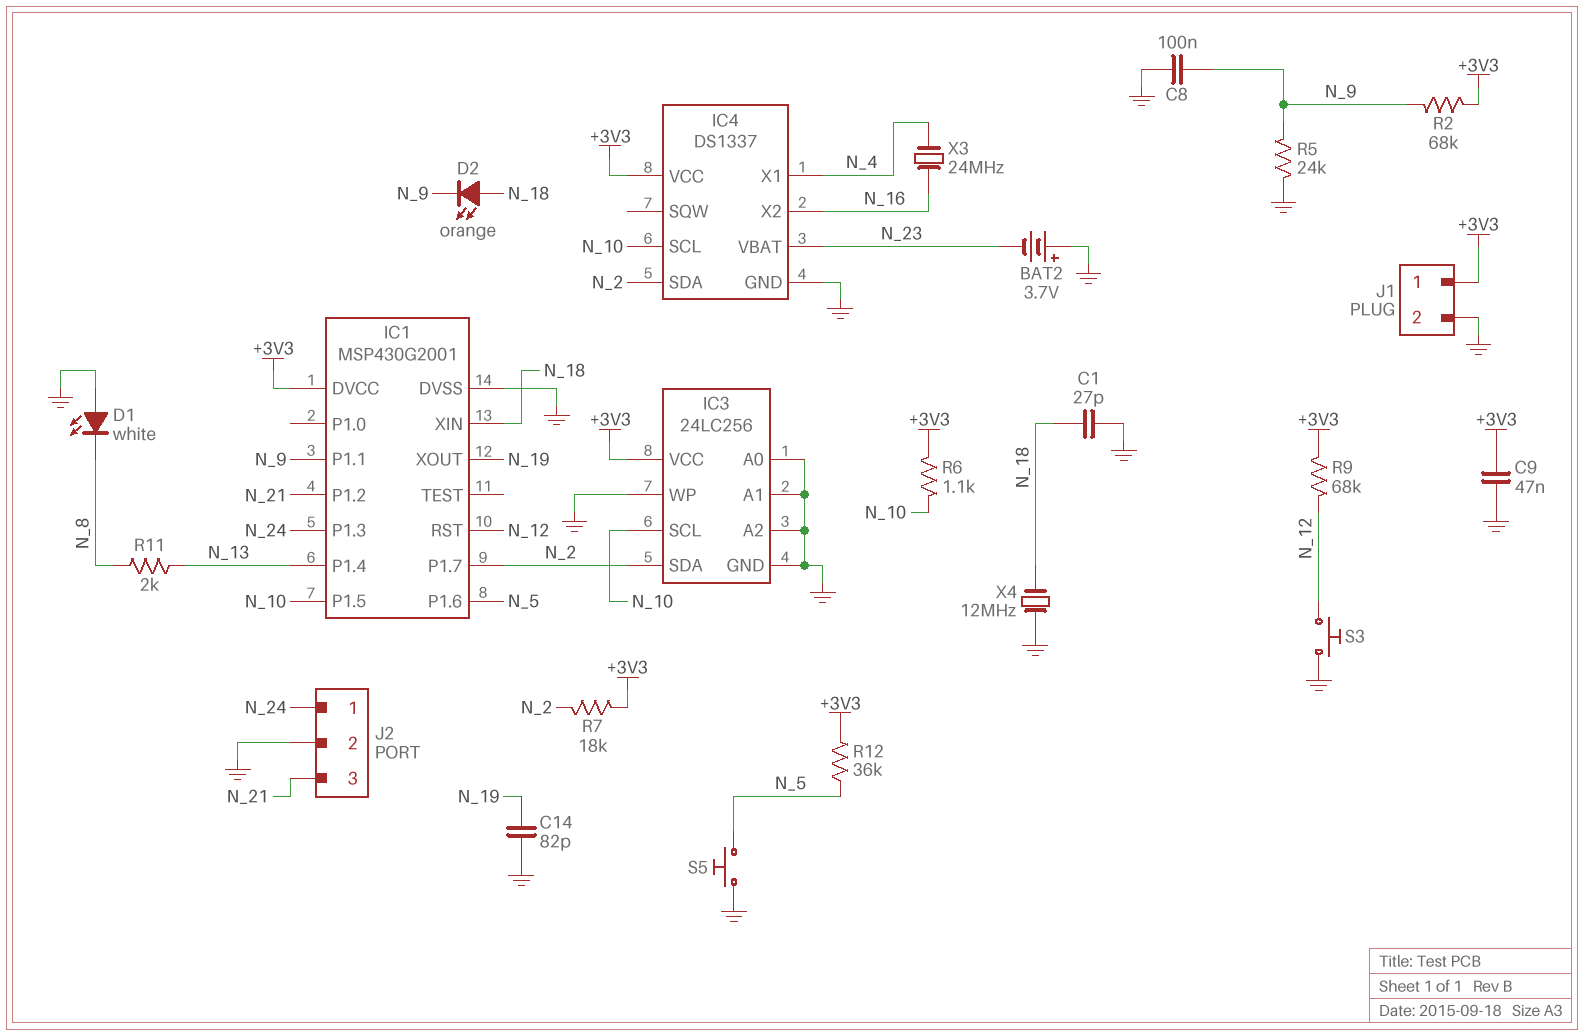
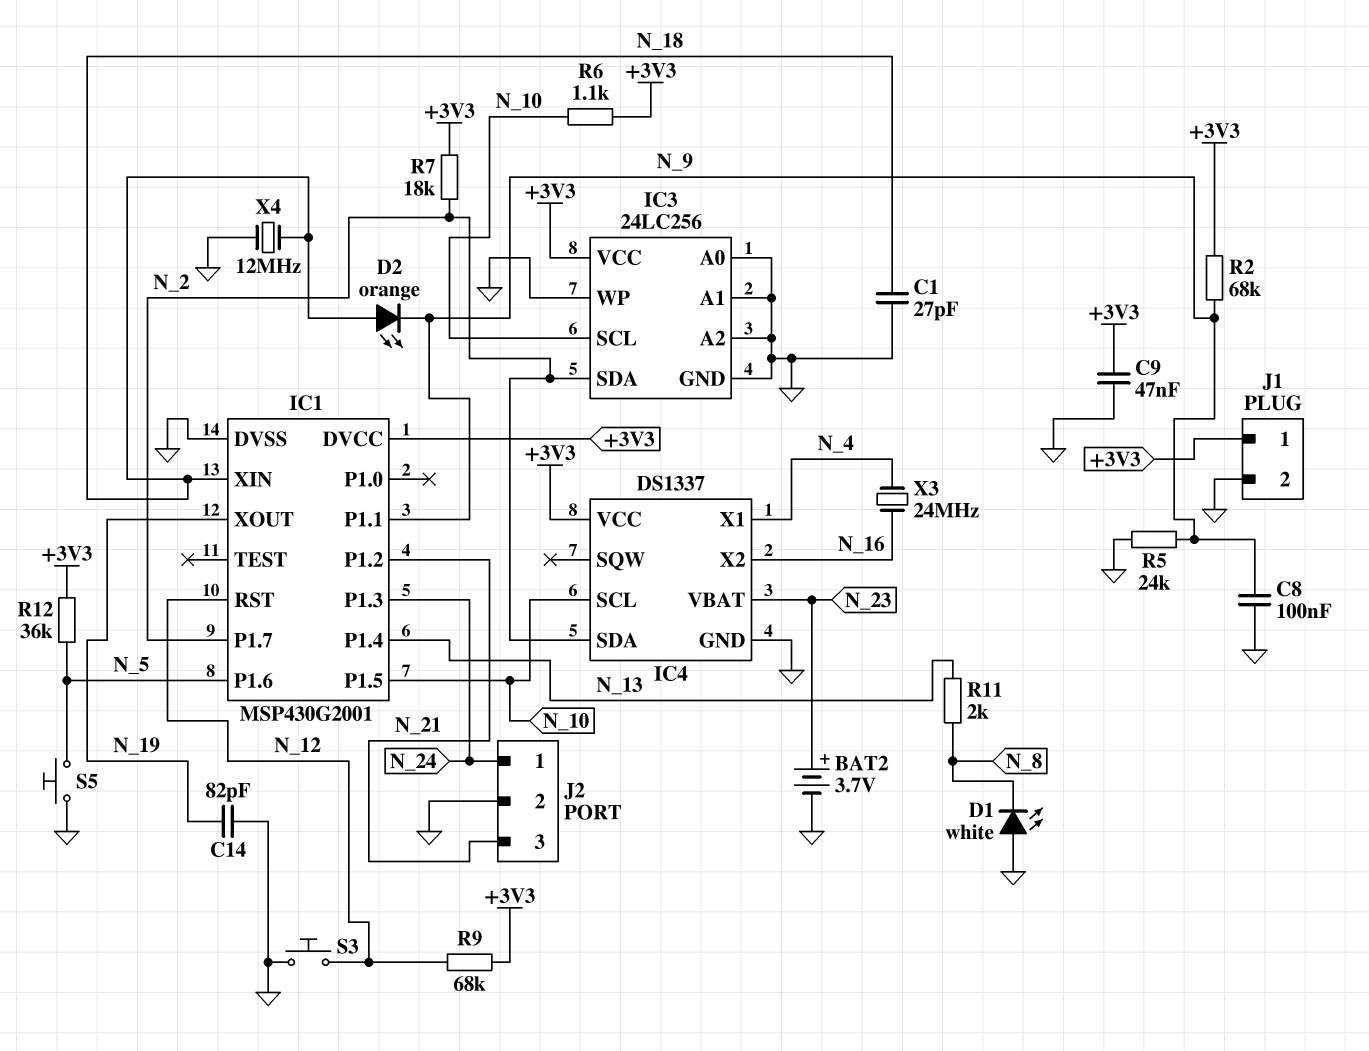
BAT2: 3.7V (plus GND, minus N_23) -> 3.7V (plus N_23, minus GND)

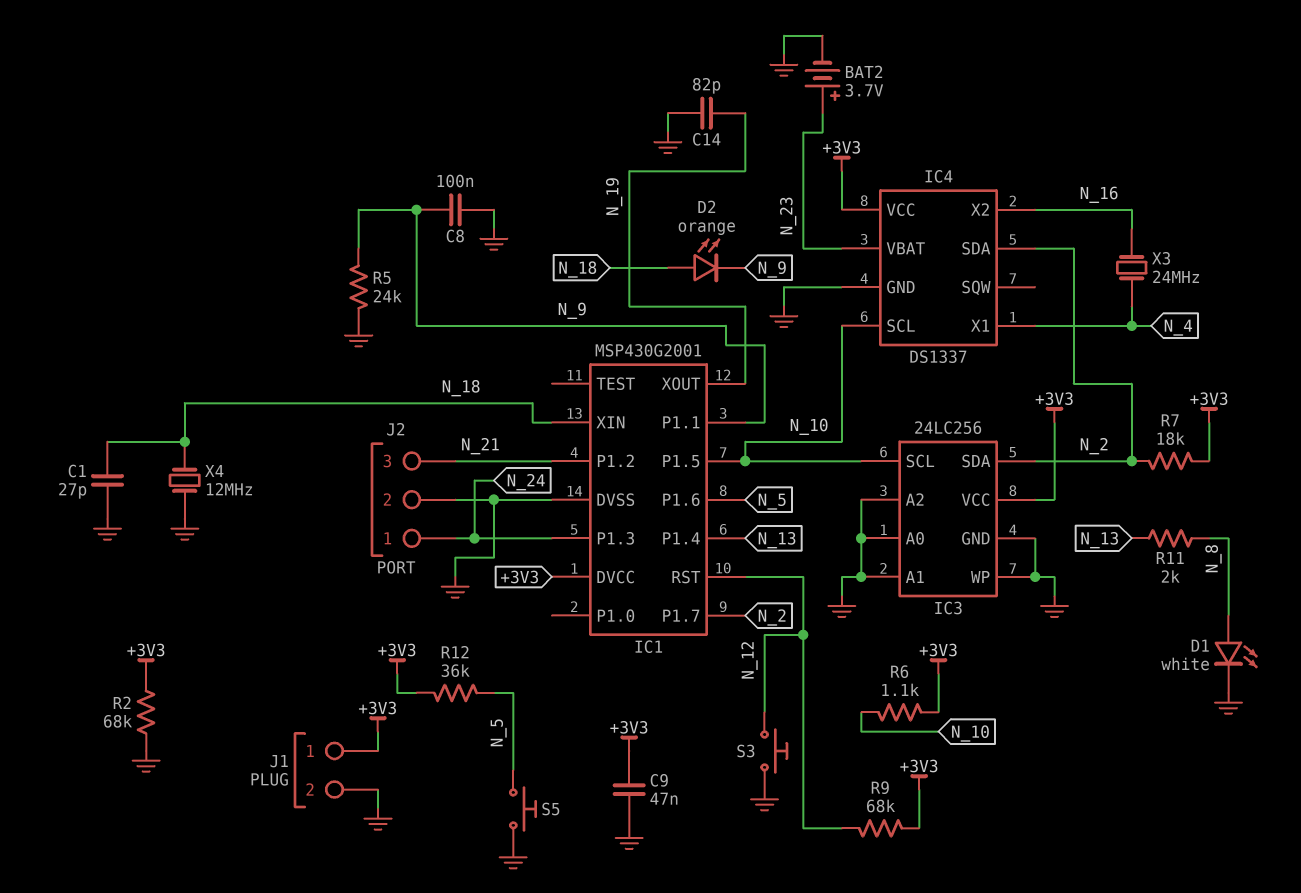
D1: LED white (A GND, K N_8) -> LED white (A N_8, K GND)
R2: 68k (+3V3, N_9) -> 68k (+3V3, GND)

